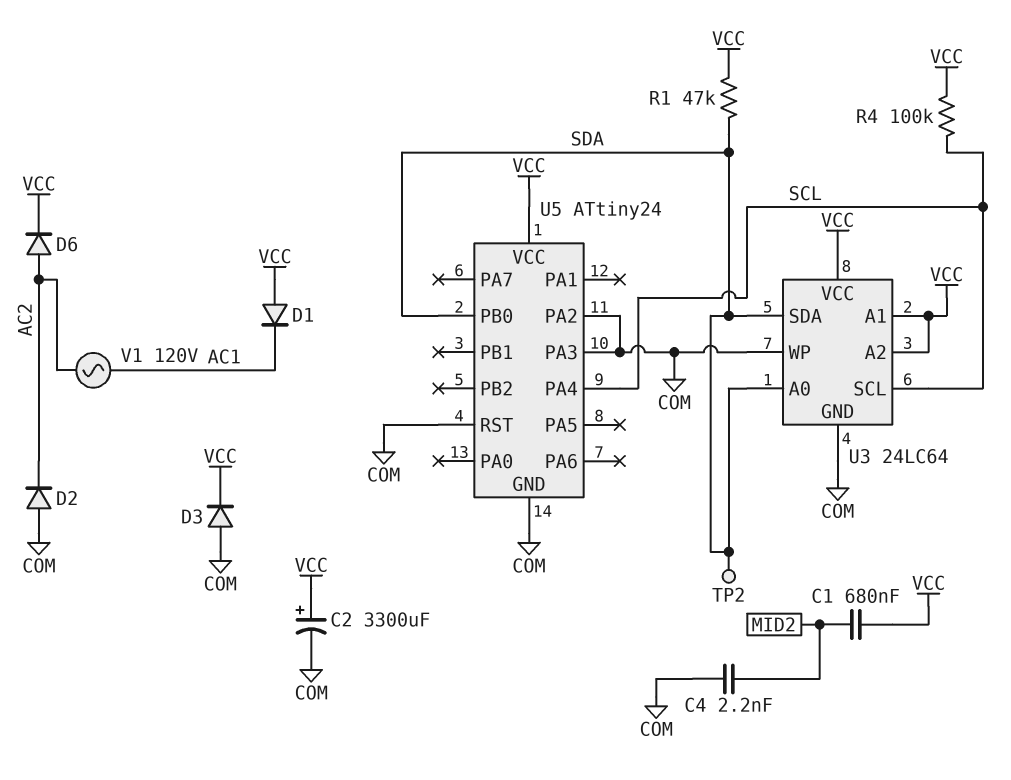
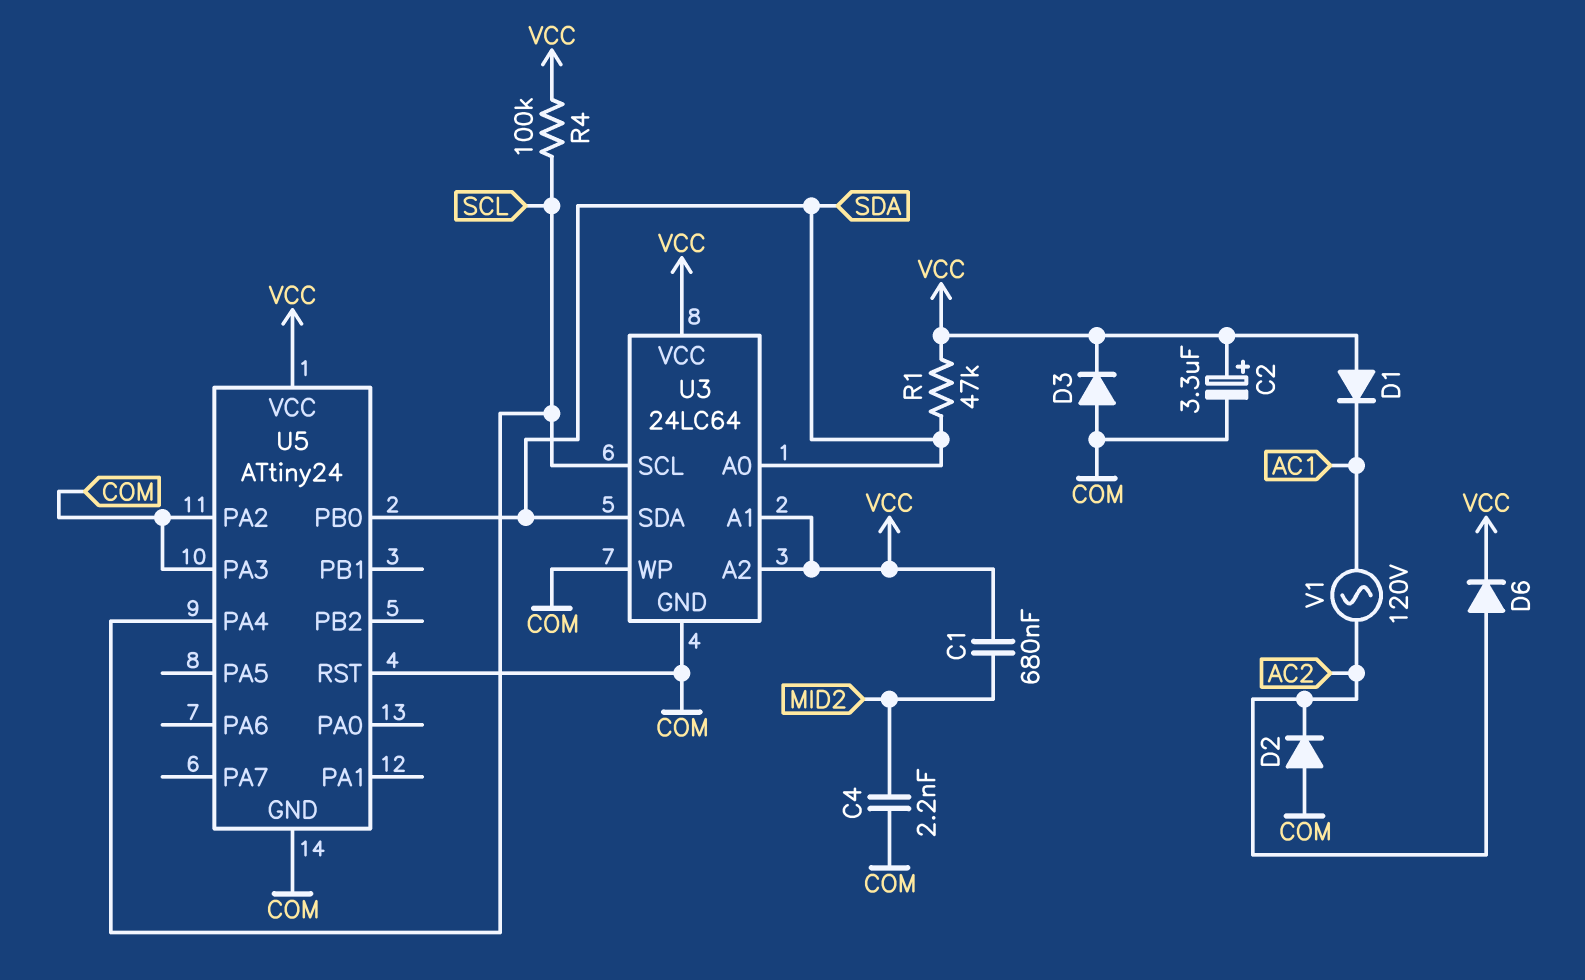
C2: 3300uF (plus VCC, minus COM) -> 3.3uF (plus VCC, minus COM)
TP2: test point (SDA) -> none

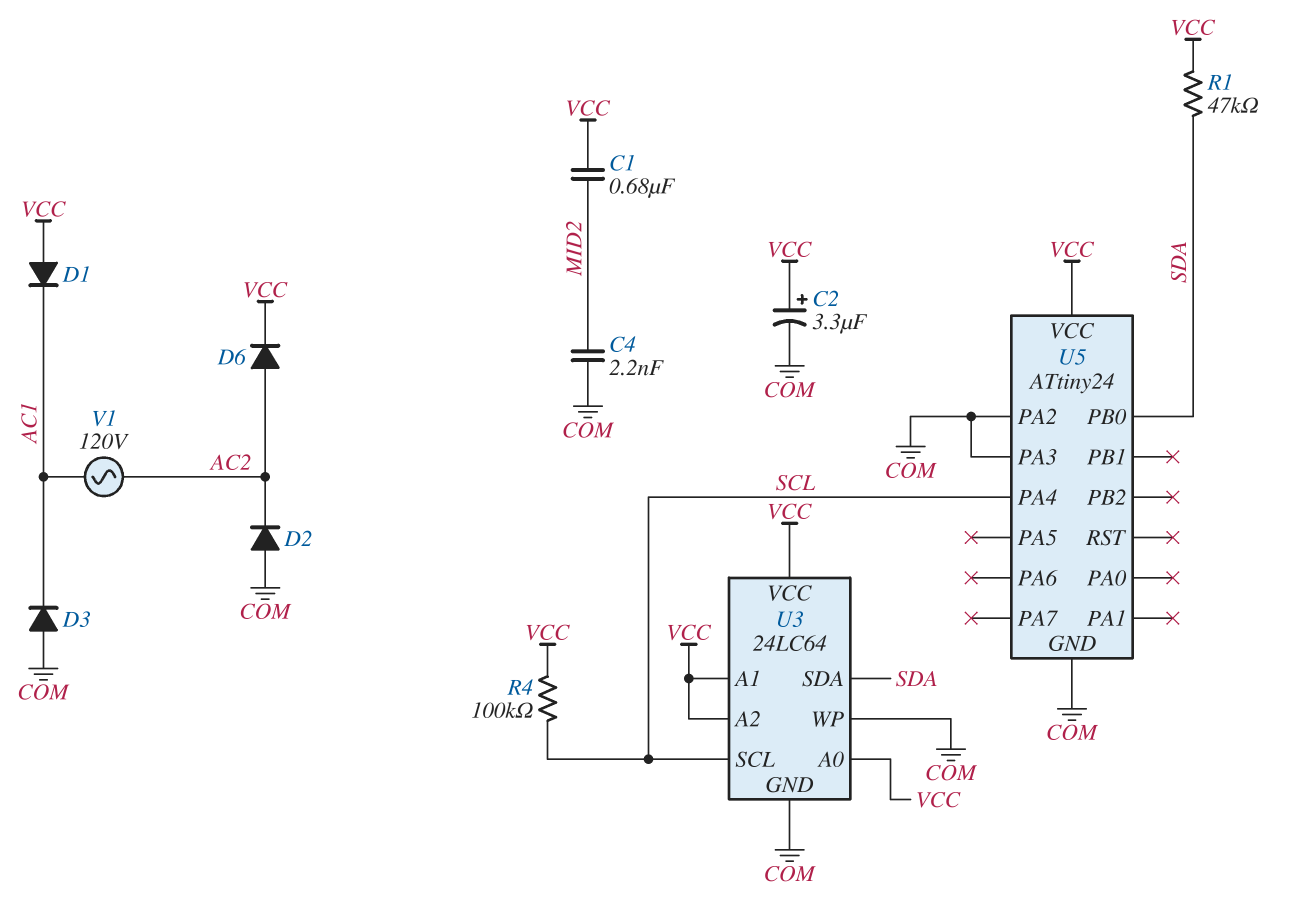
D3: diode (A COM, K VCC) -> diode (A COM, K AC1)
U3 pin A0: SDA -> VCC
U5 pin RST: COM -> none

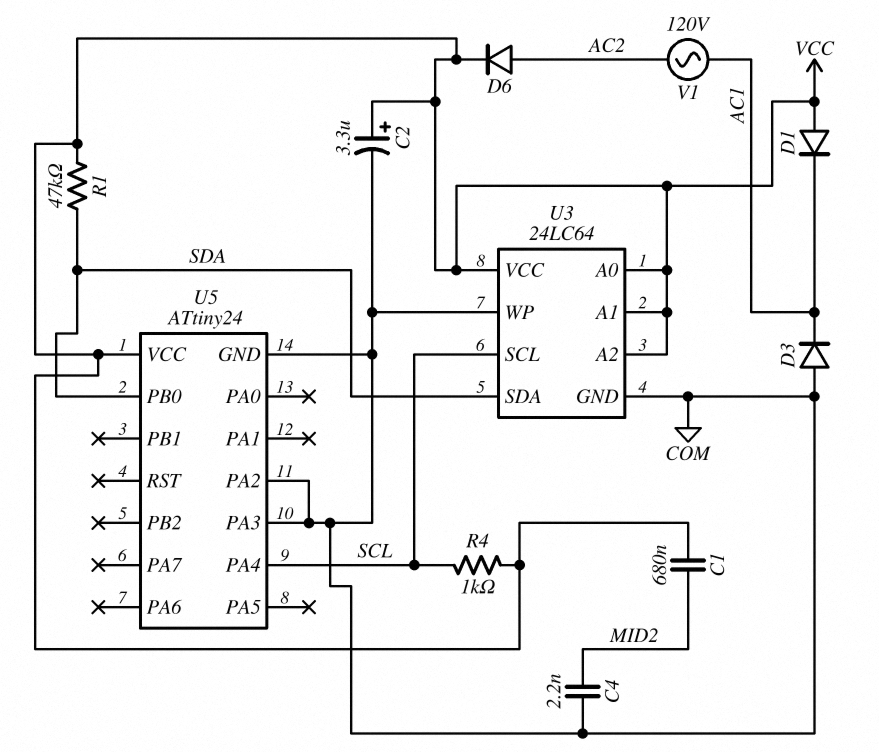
D2: diode (A COM, K AC2) -> none
R4: 100k (SCL, VCC) -> 1k (SCL, VCC)

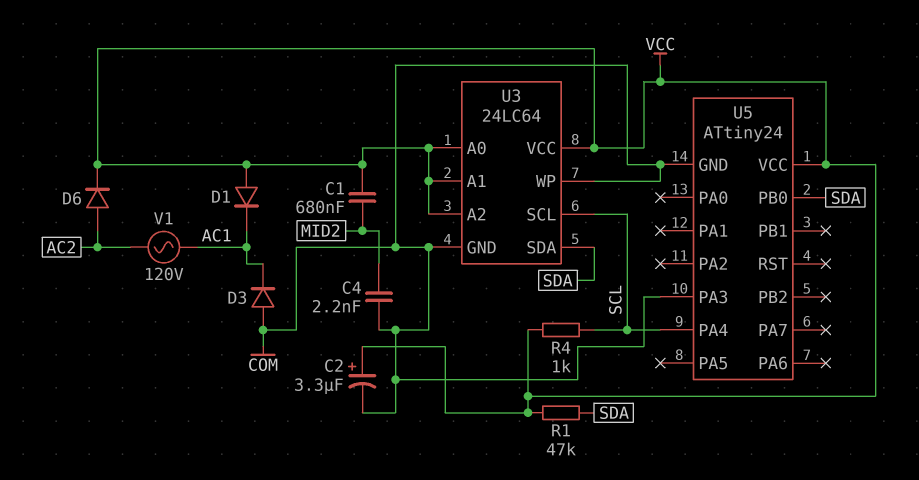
U5 pin PA2: COM -> none

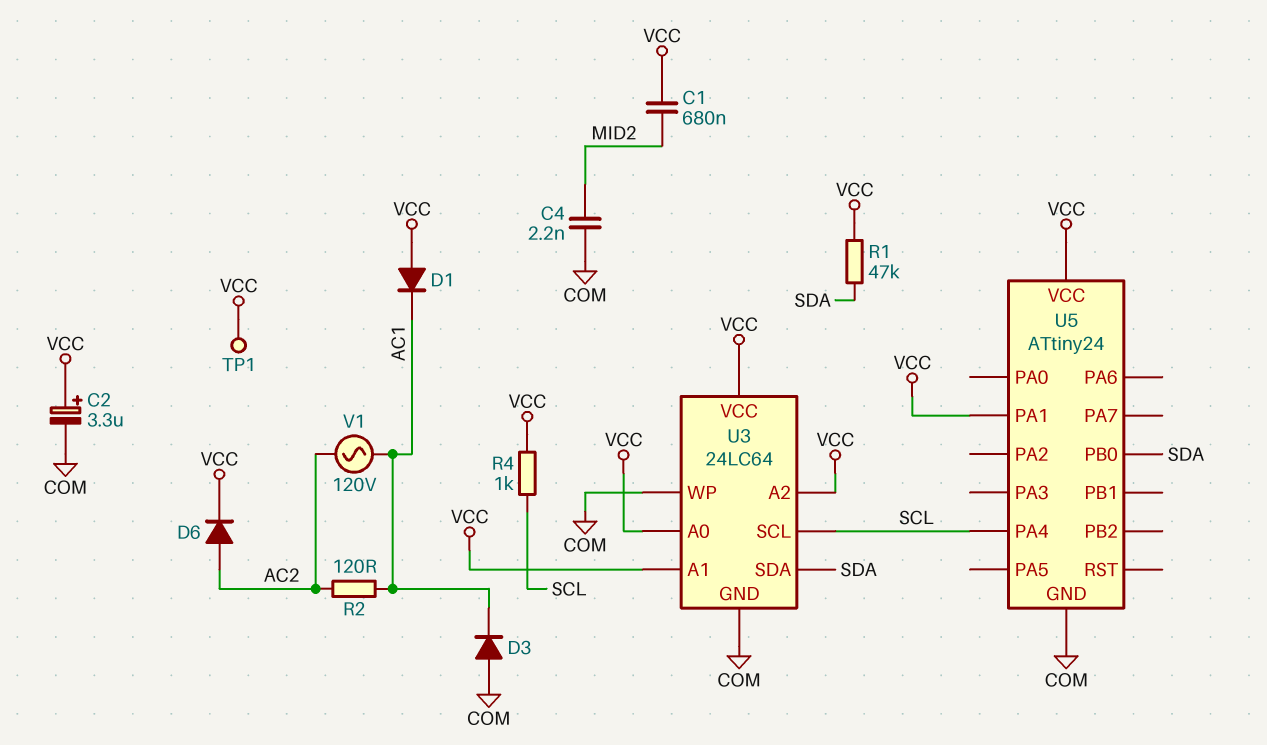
R2: none -> 120 (AC1, AC2)
TP1: none -> test point (VCC)
U5 pin PA1: none -> VCC
U5 pin PA3: COM -> none

